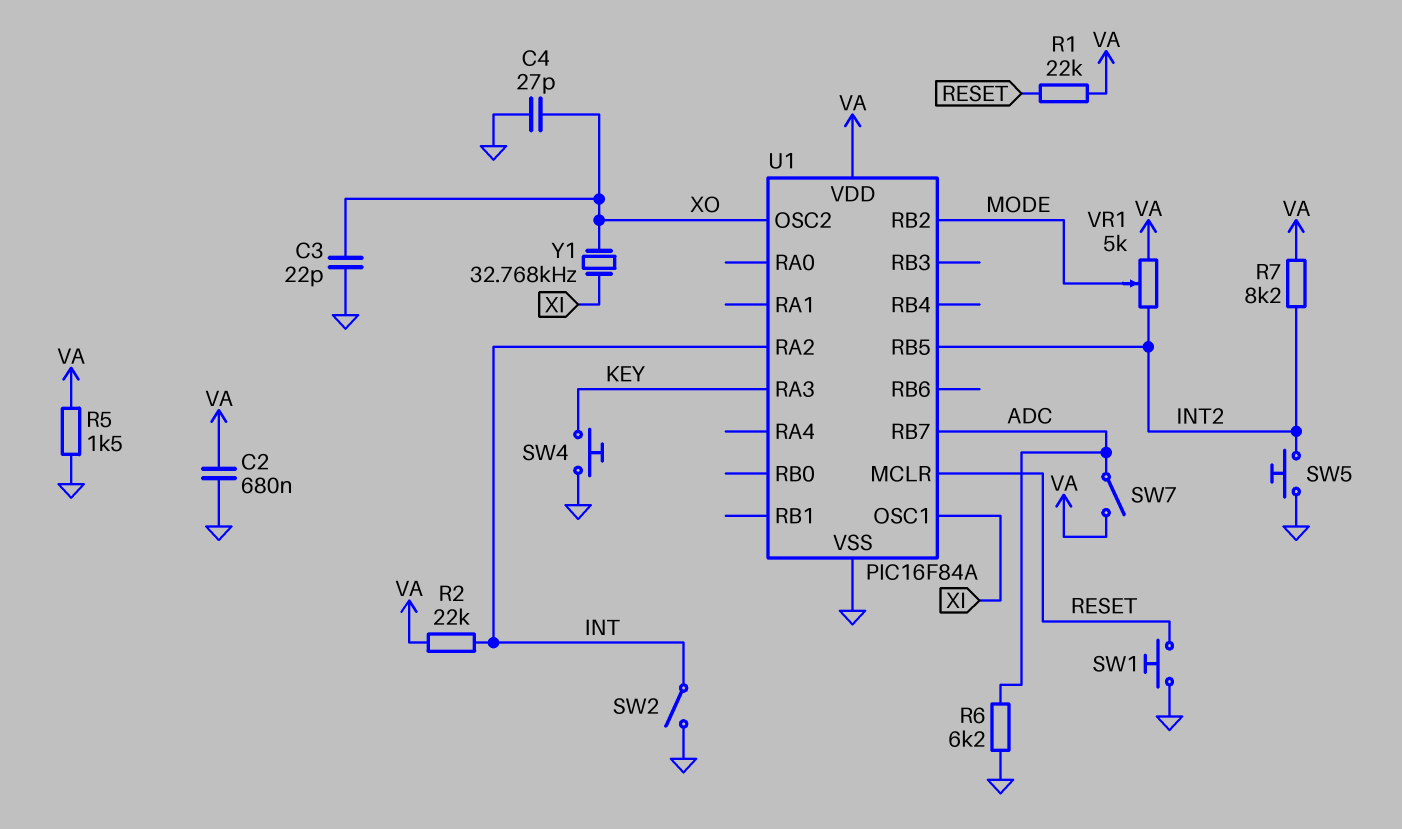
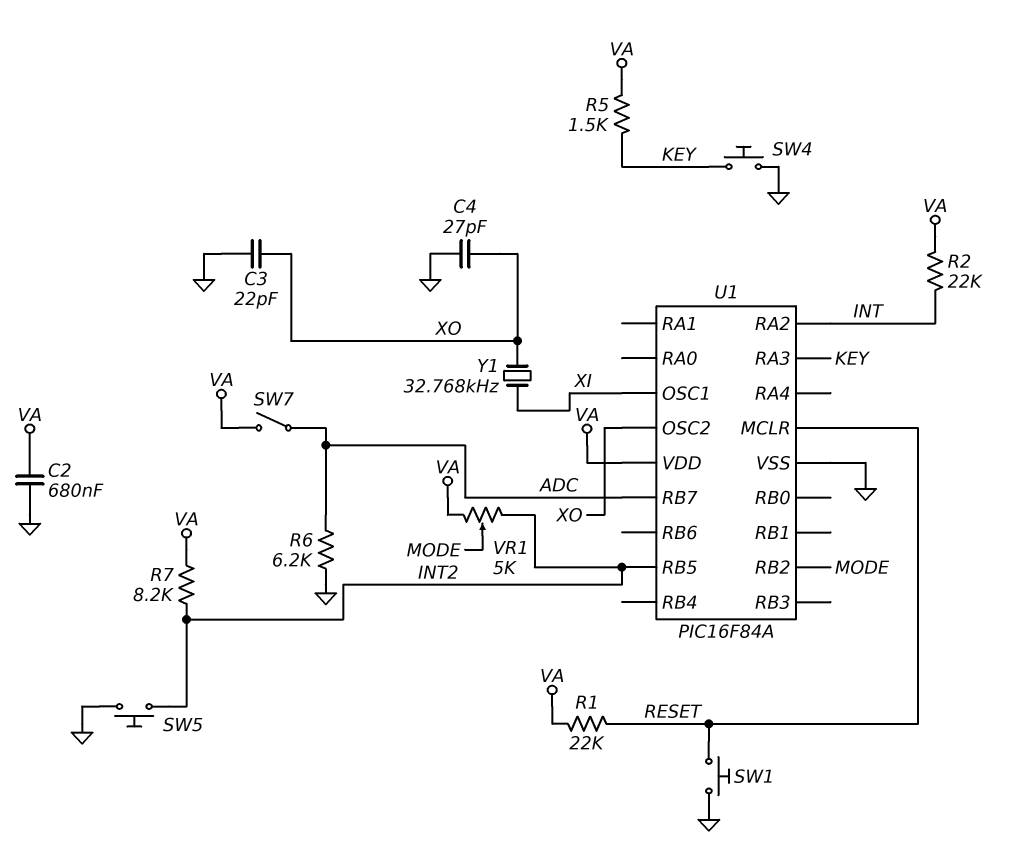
R5: 1.5k (GND, VA) -> 1.5k (KEY, VA)
SW2: switch (GND, INT) -> none

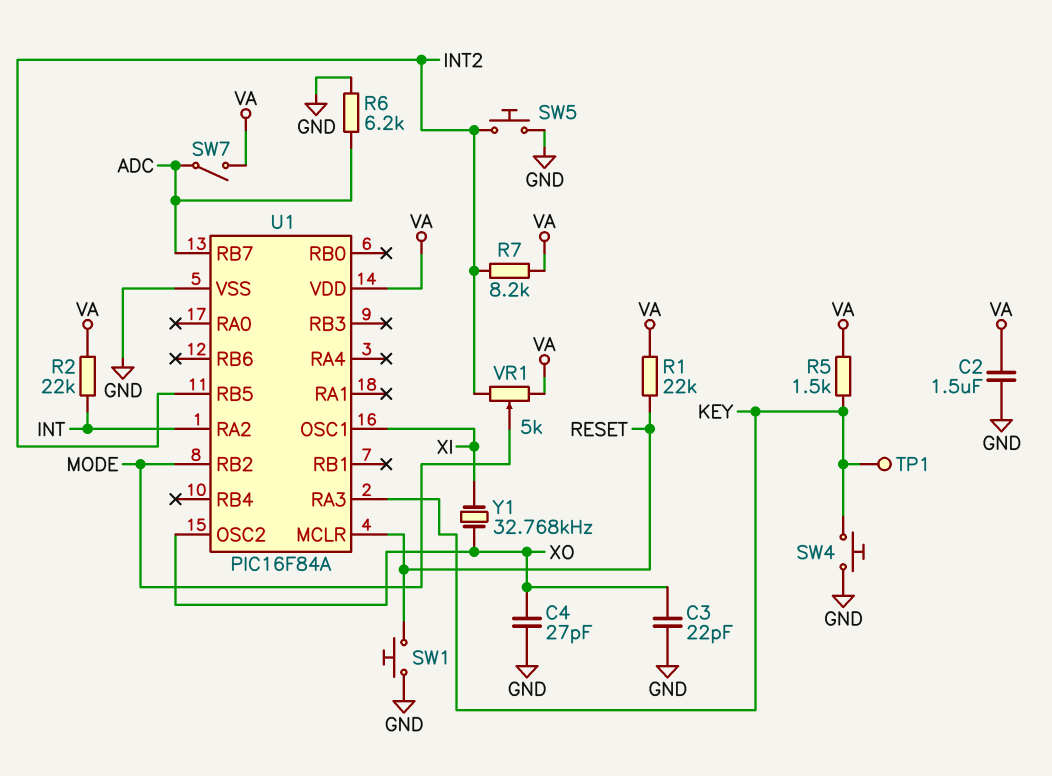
C2: 680nF (GND, VA) -> 1.5uF (GND, VA)
TP1: none -> test point (KEY)

